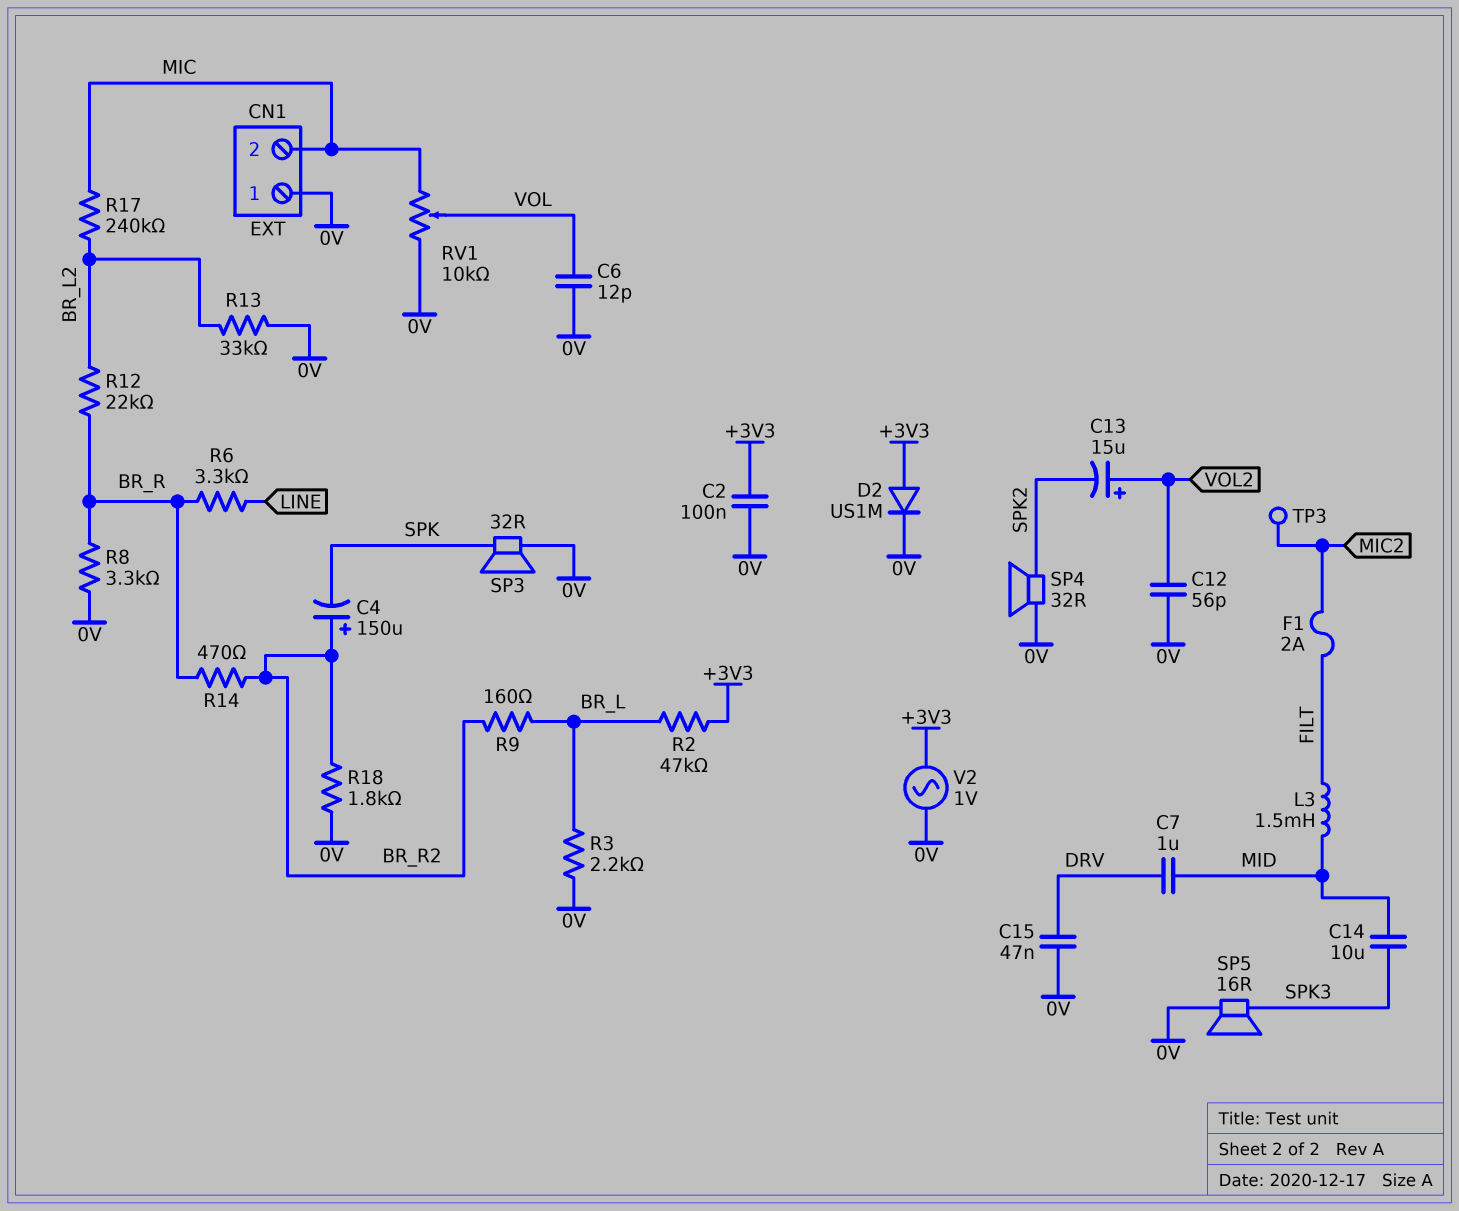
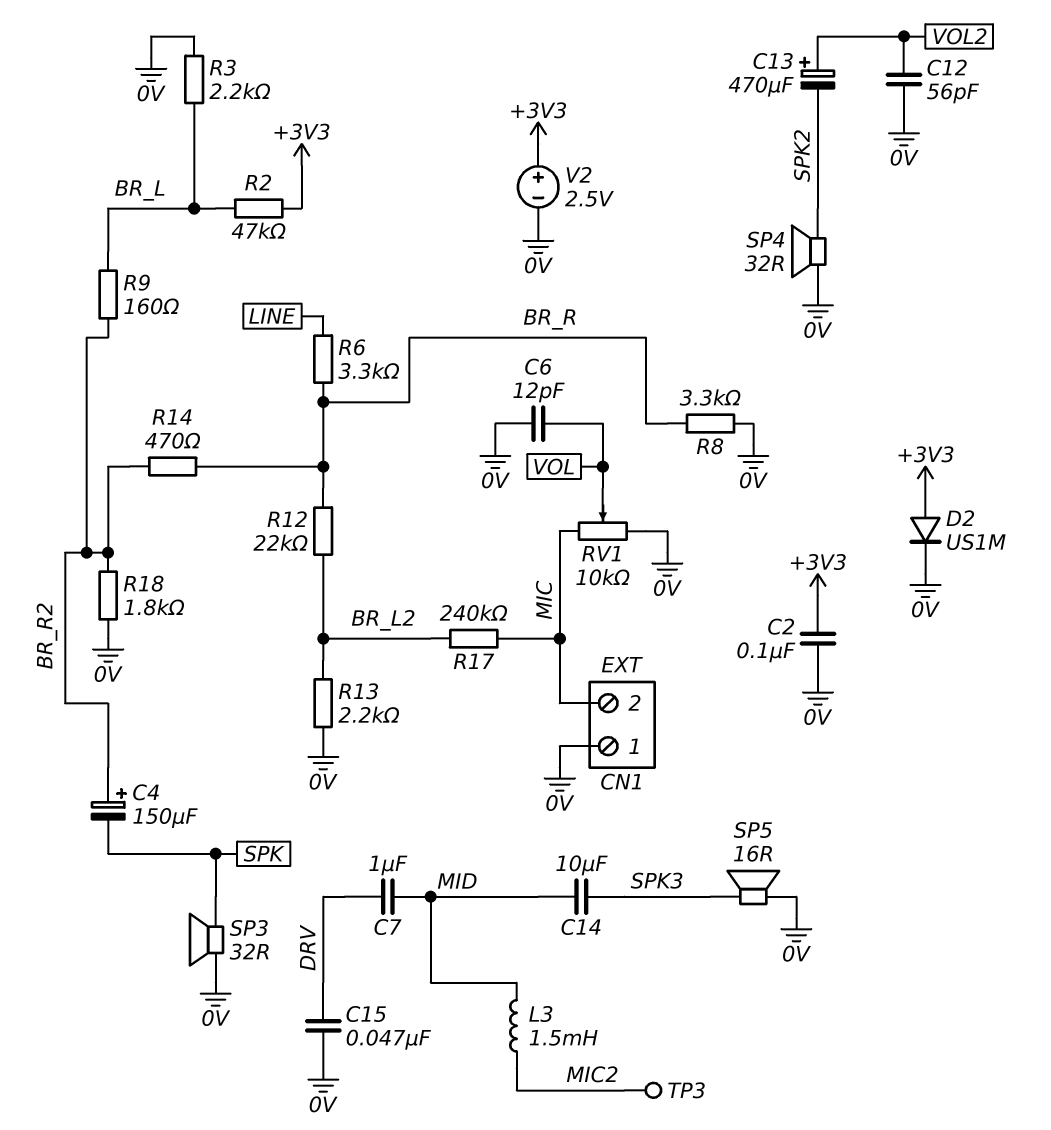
C13: 15uF (plus VOL2, minus SPK2) -> 470uF (plus VOL2, minus SPK2)
F1: 2A (FILT, MIC2) -> none
L3: 1.5mH (FILT, MID) -> 1.5mH (MIC2, MID)
R13: 33k (0V, BR_L2) -> 2.2k (0V, BR_L2)
V2: AC 1V (+3V3, 0V) -> 2.5V (plus +3V3, minus 0V)

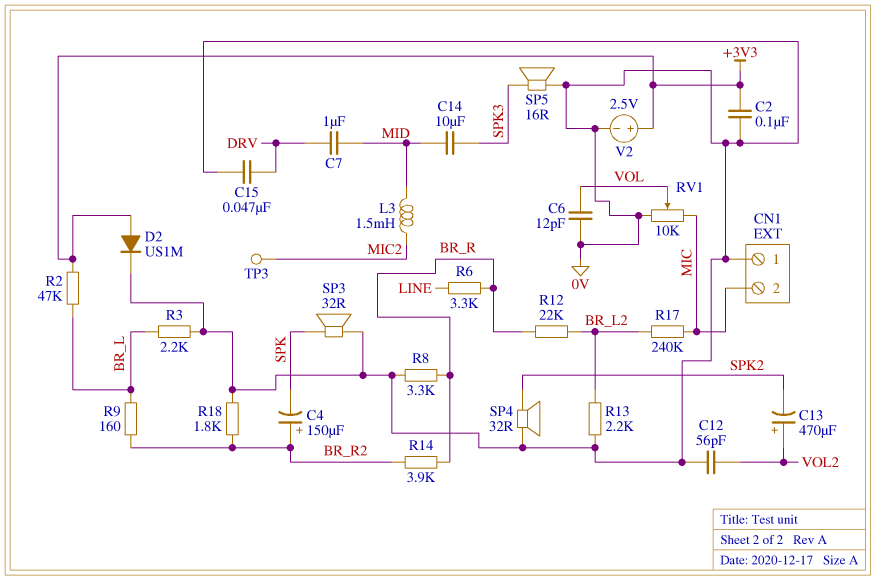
R14: 470 (BR_R, BR_R2) -> 3.9k (BR_R, BR_R2)

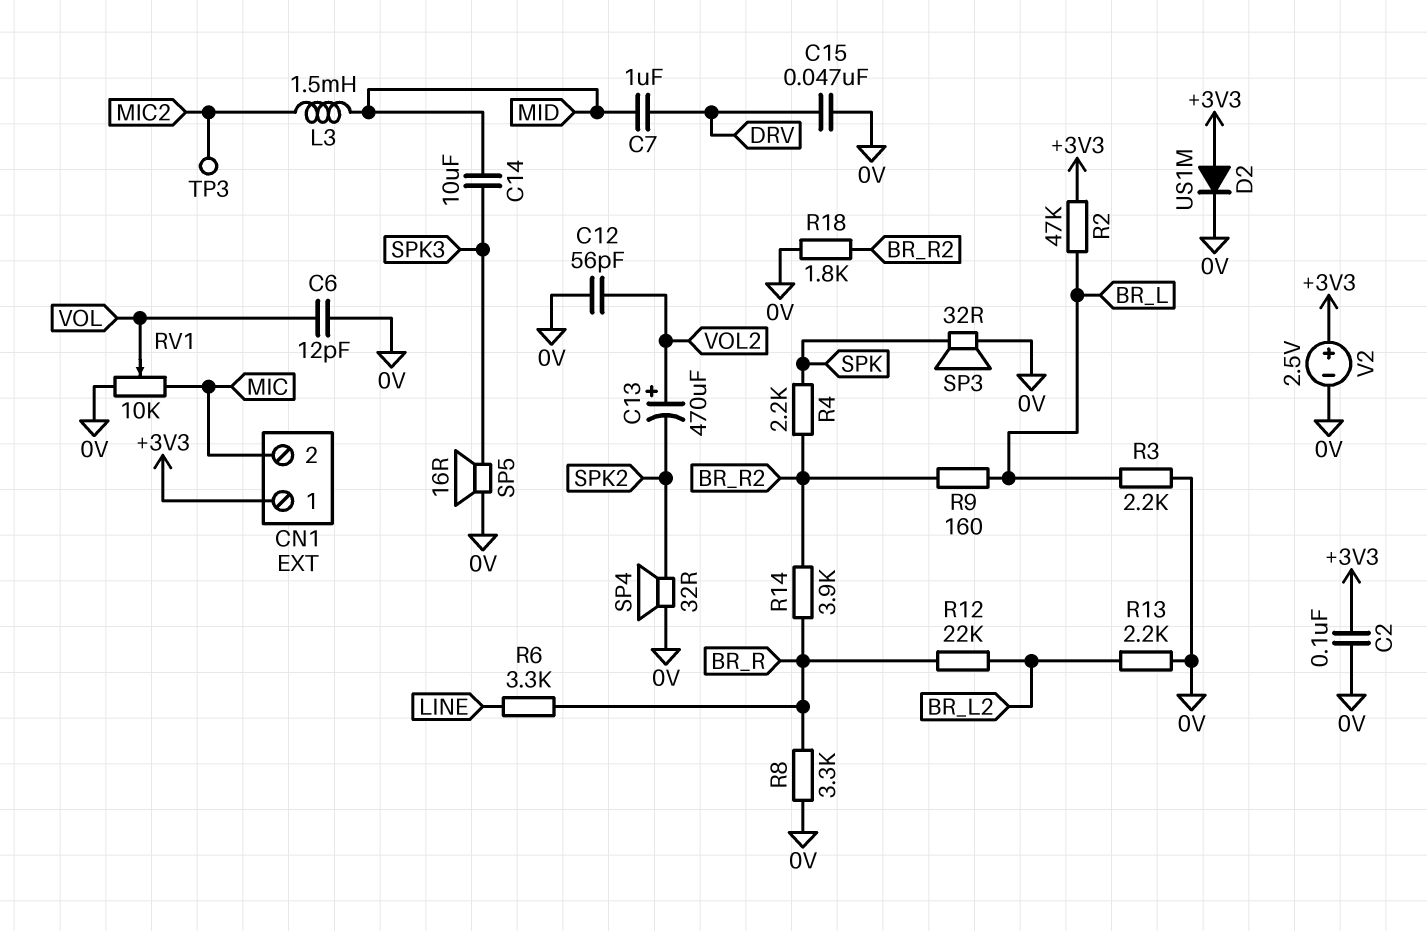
C4: 150uF (plus BR_R2, minus SPK) -> none
CN1 pin 1: 0V -> +3V3
R4: none -> 2.2k (BR_R2, SPK)
R17: 240k (BR_L2, MIC) -> none

